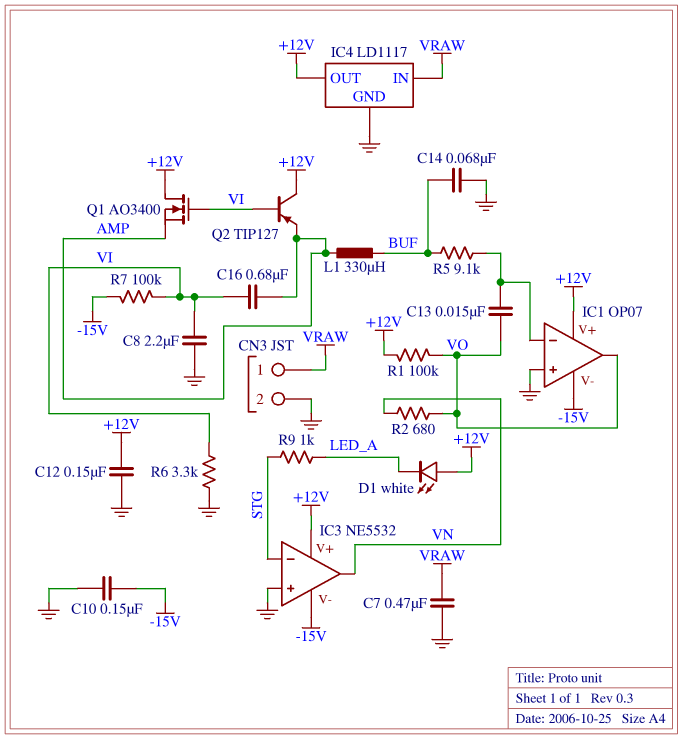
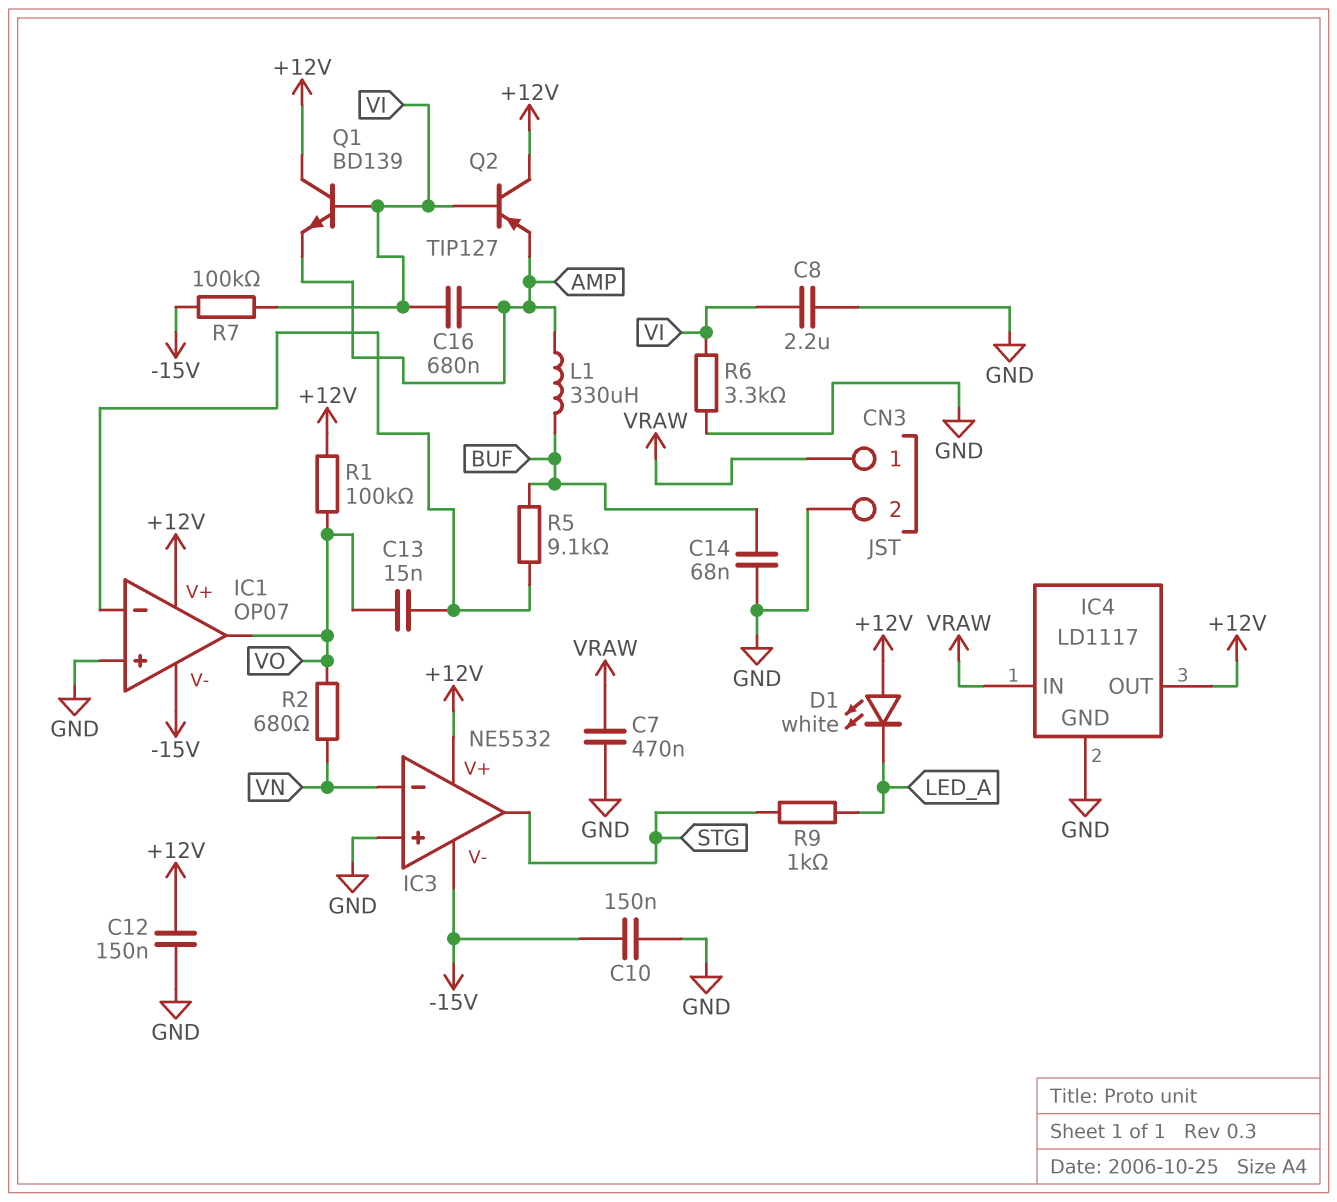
IC3 pin in-: STG -> VN
IC3 pin out: VN -> STG
Q1: NMOS AO3400 (G VI, D +12V, S AMP) -> NPN BD139 (B VI, C +12V, E AMP)

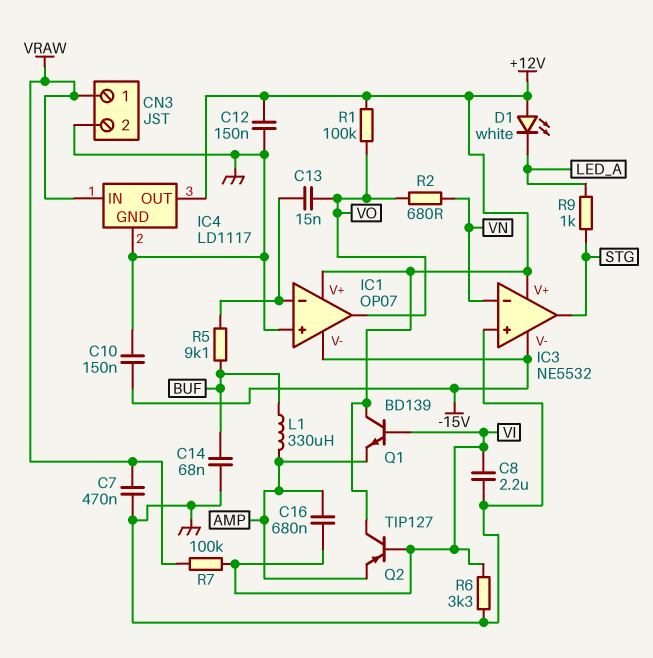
R7: 100k (-15V, VI) -> 100k (VI, VRAW)

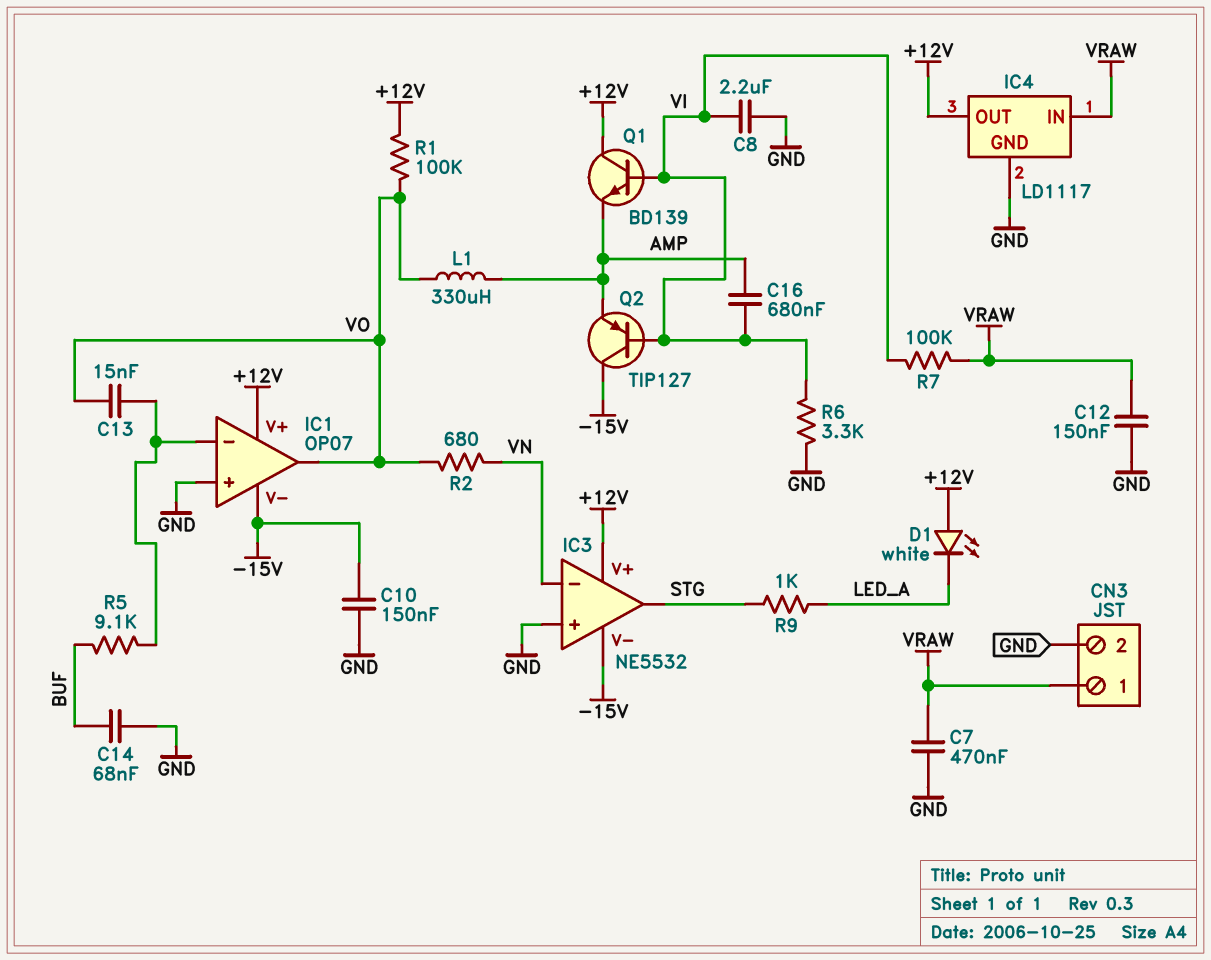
C12: 150nF (+12V, GND) -> 150nF (GND, VRAW)
L1: 330uH (AMP, BUF) -> 330uH (AMP, VO)
Q2: PNP TIP127 (B VI, C +12V, E AMP) -> PNP TIP127 (B VI, C -15V, E AMP)

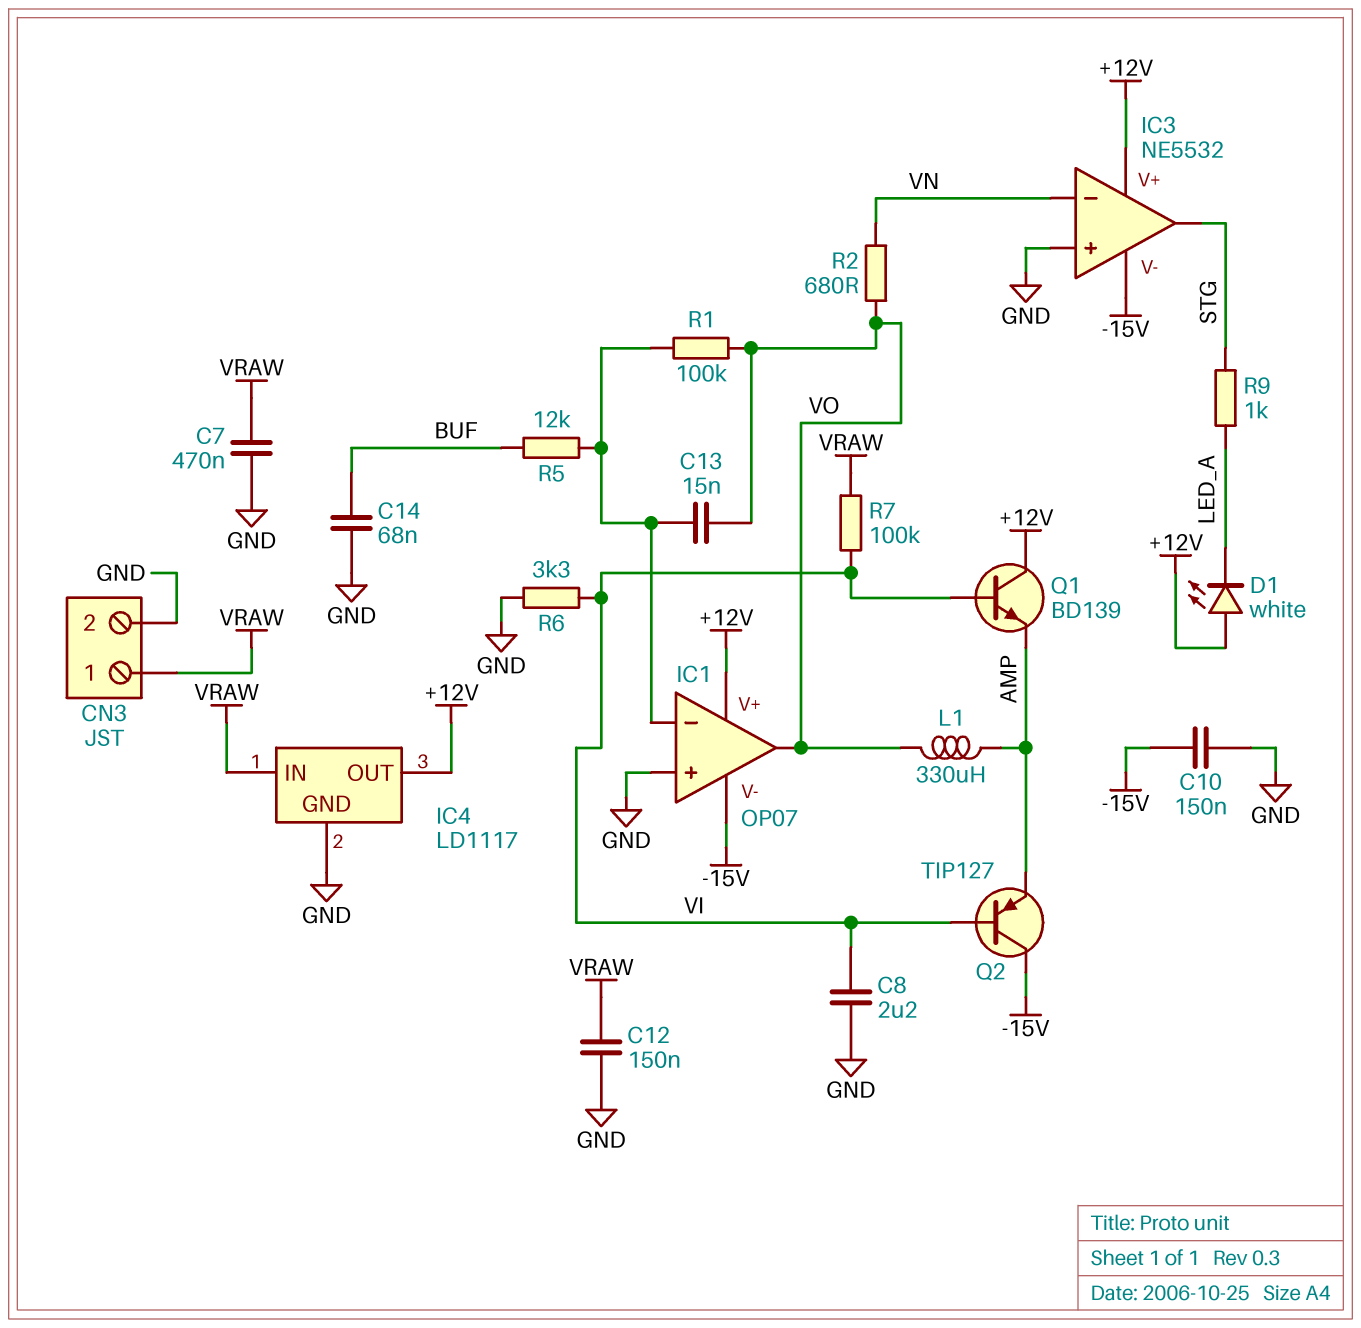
C16: 680nF (AMP, VI) -> none
R1: 100k (+12V, VO) -> 100k (IC1/in-, VO)
R5: 9.1k (BUF, IC1/in-) -> 12k (BUF, IC1/in-)

